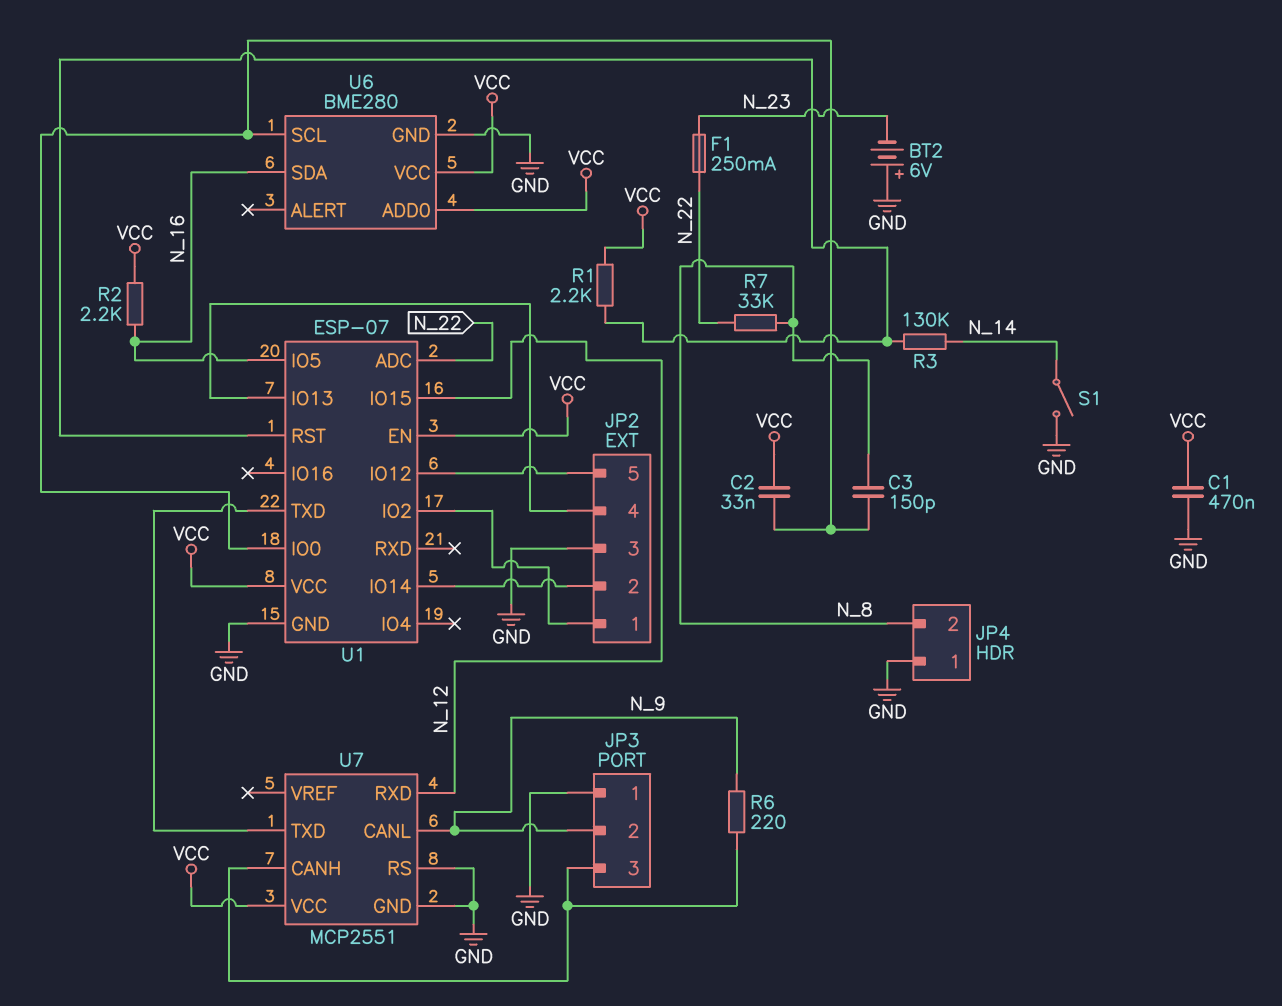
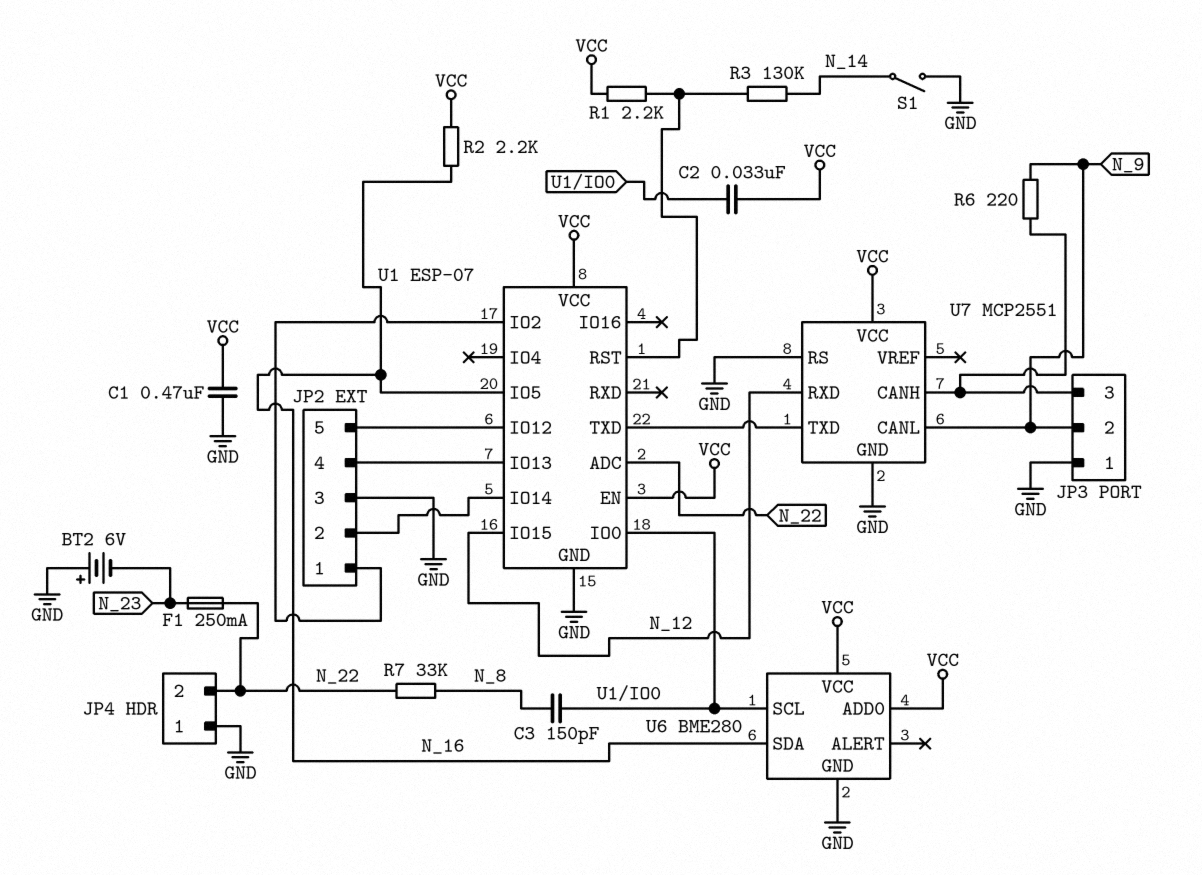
JP4 pin 2: N_8 -> N_22

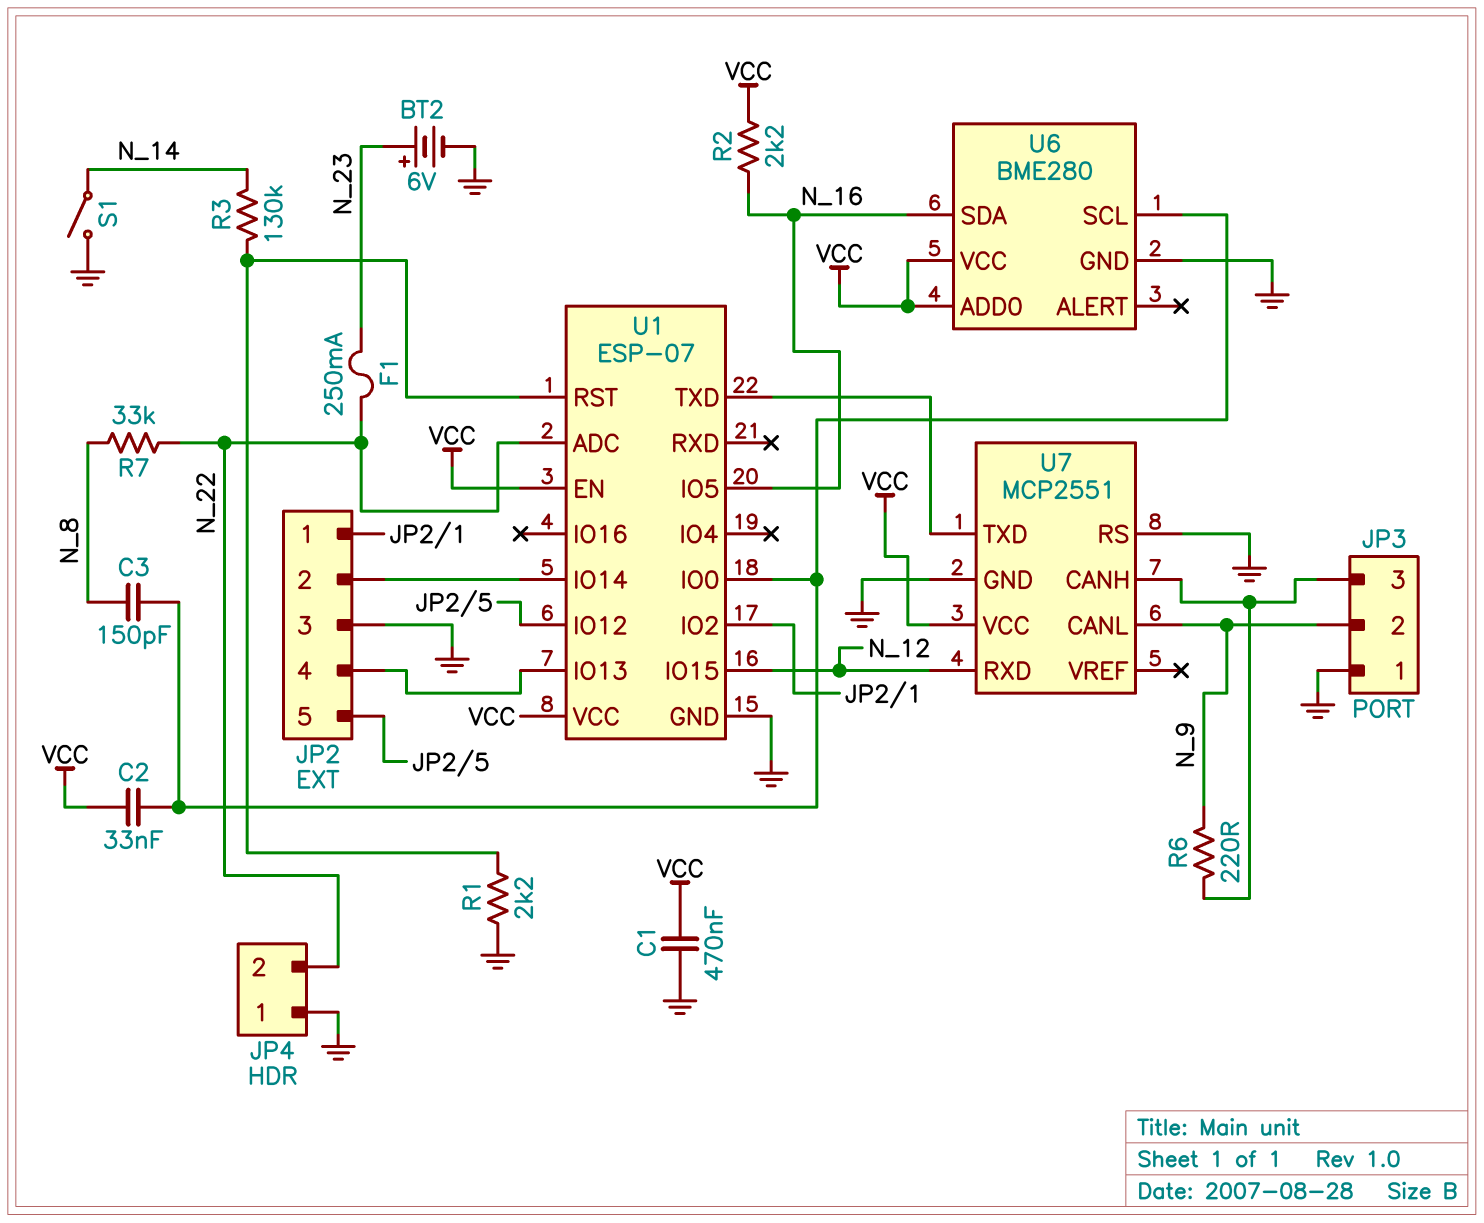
BT2: 6V (plus GND, minus N_23) -> 6V (plus N_23, minus GND)
R1: 2.2k (U1/RST, VCC) -> 2.2k (GND, U1/RST)

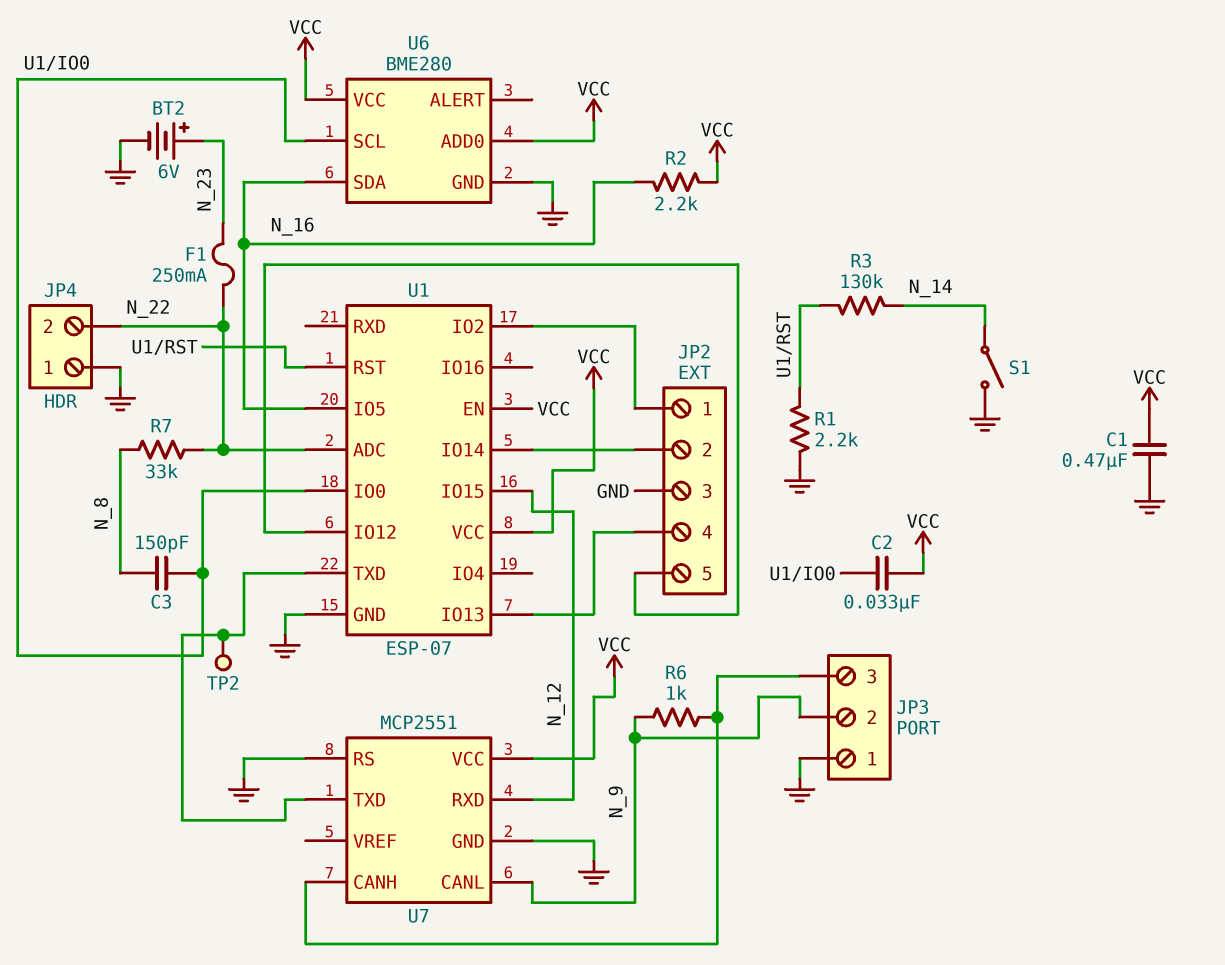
R6: 220 (JP3/3, N_9) -> 1k (JP3/3, N_9)
TP2: none -> test point (U1/TXD)

